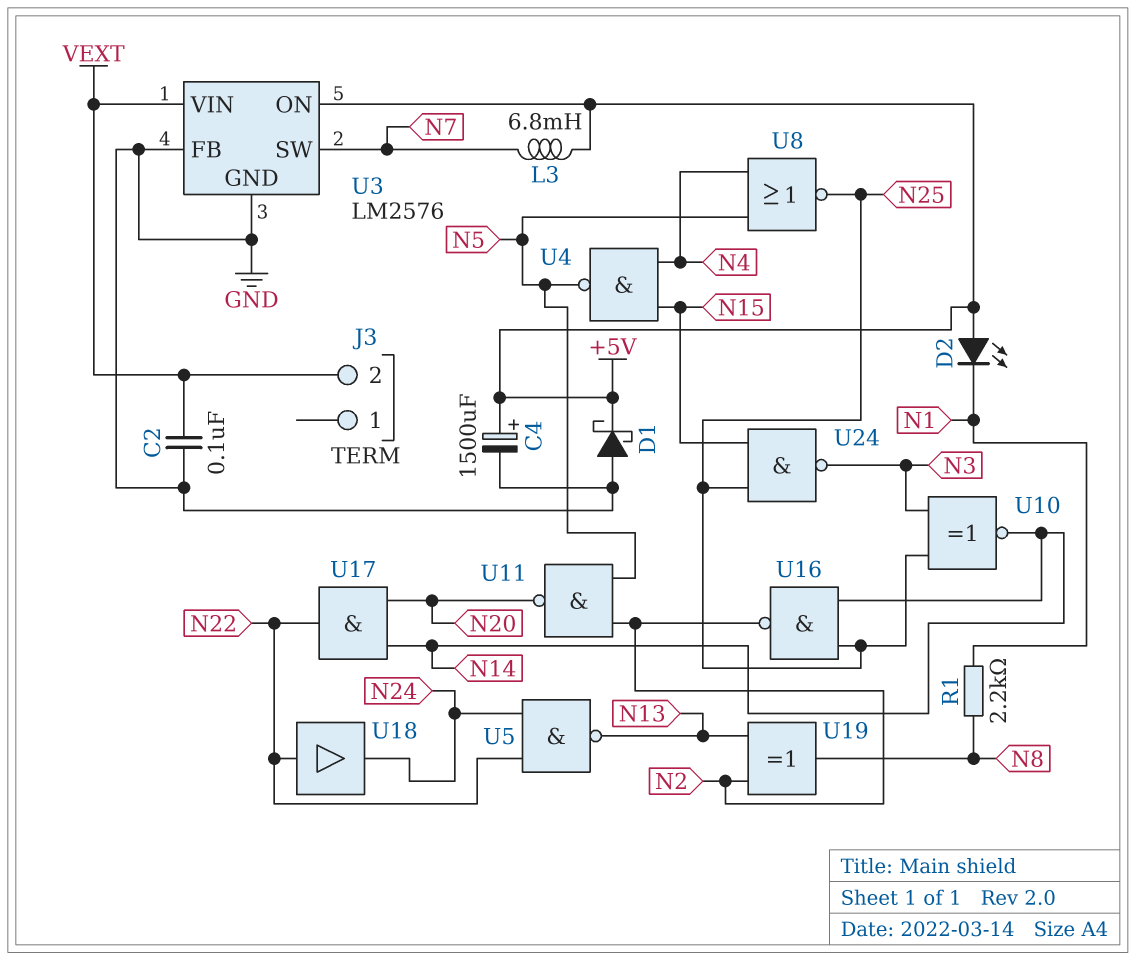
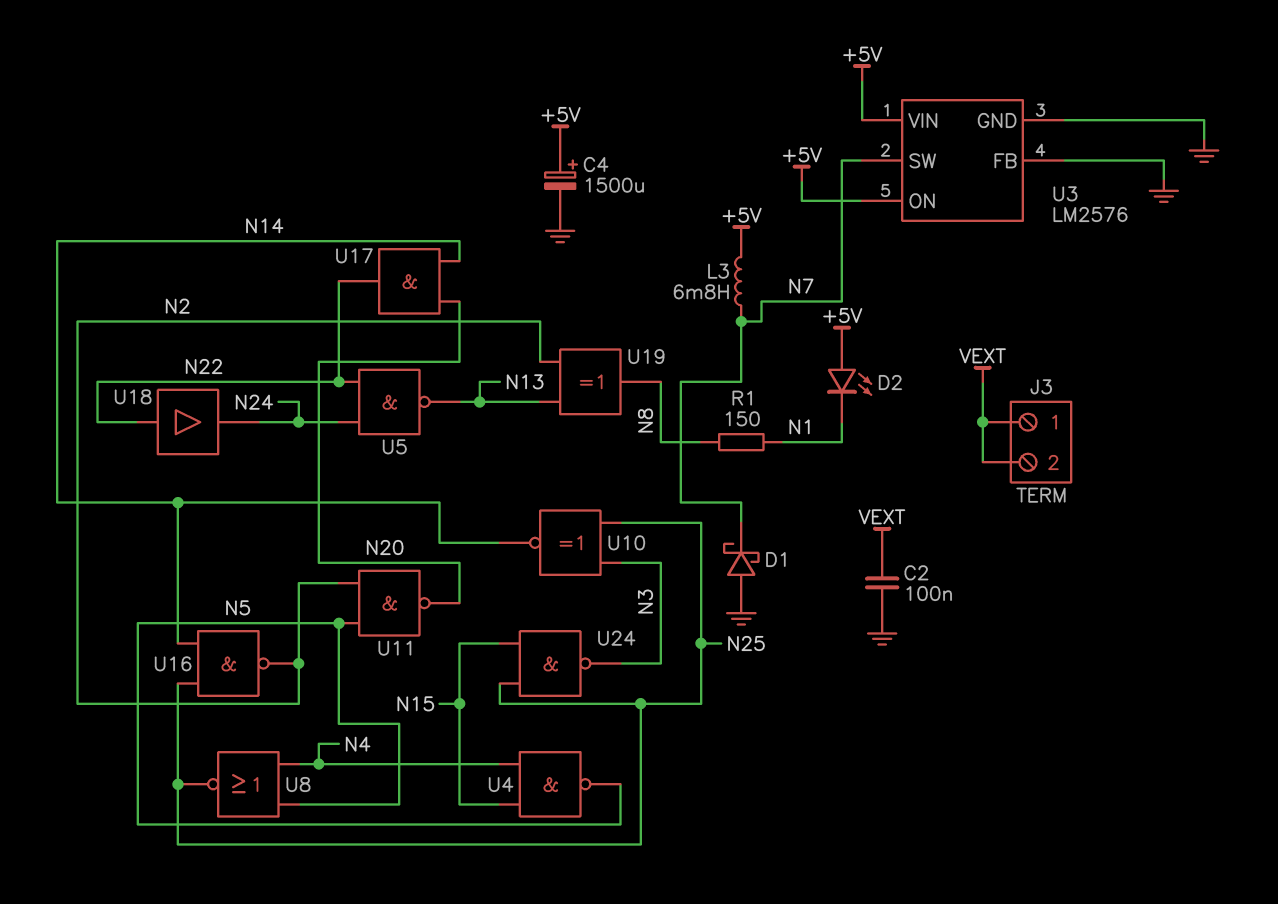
D1: schottky (A GND, K +5V) -> schottky (A GND, K N7)
J3 pin 1: none -> VEXT
R1: 2.2k (N1, N8) -> 150 (N1, N8)
U3 pin VIN: VEXT -> +5V

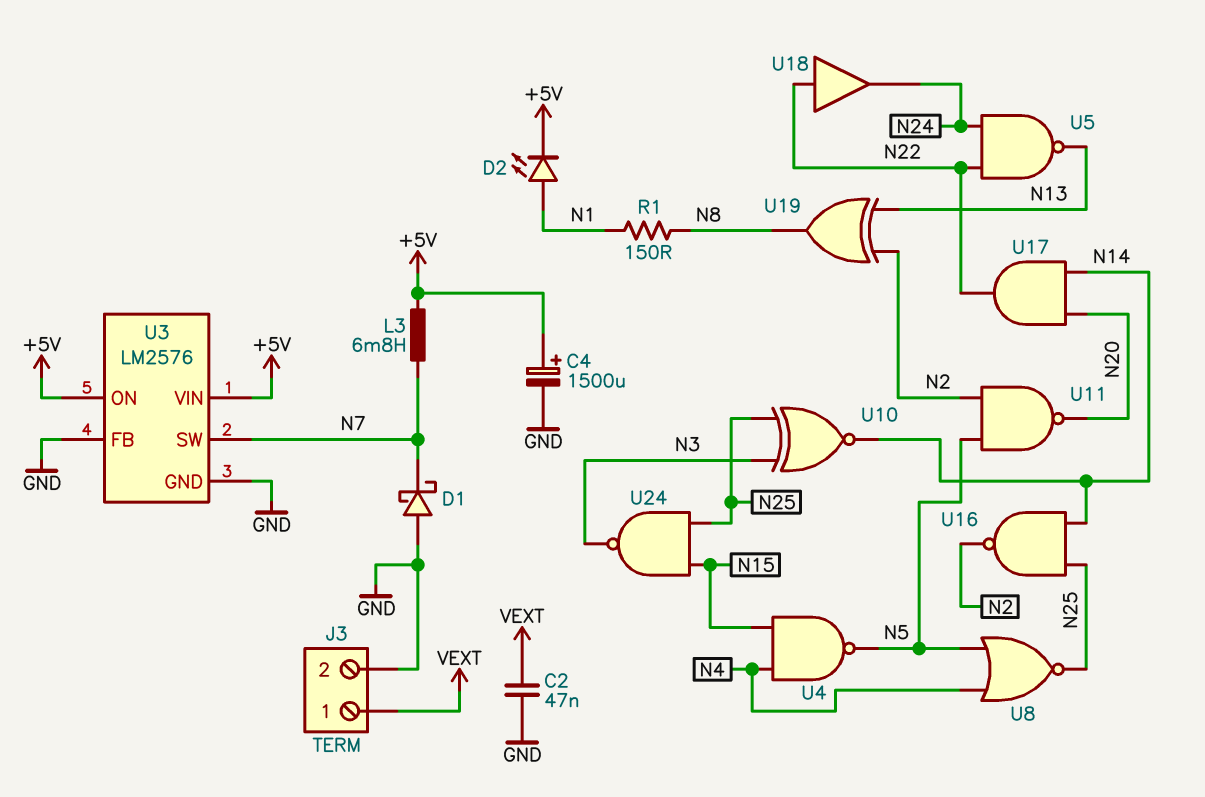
C2: 100nF (GND, VEXT) -> 47nF (GND, VEXT)
D2: LED (A +5V, K N1) -> LED (A N1, K +5V)
J3 pin 2: VEXT -> GND

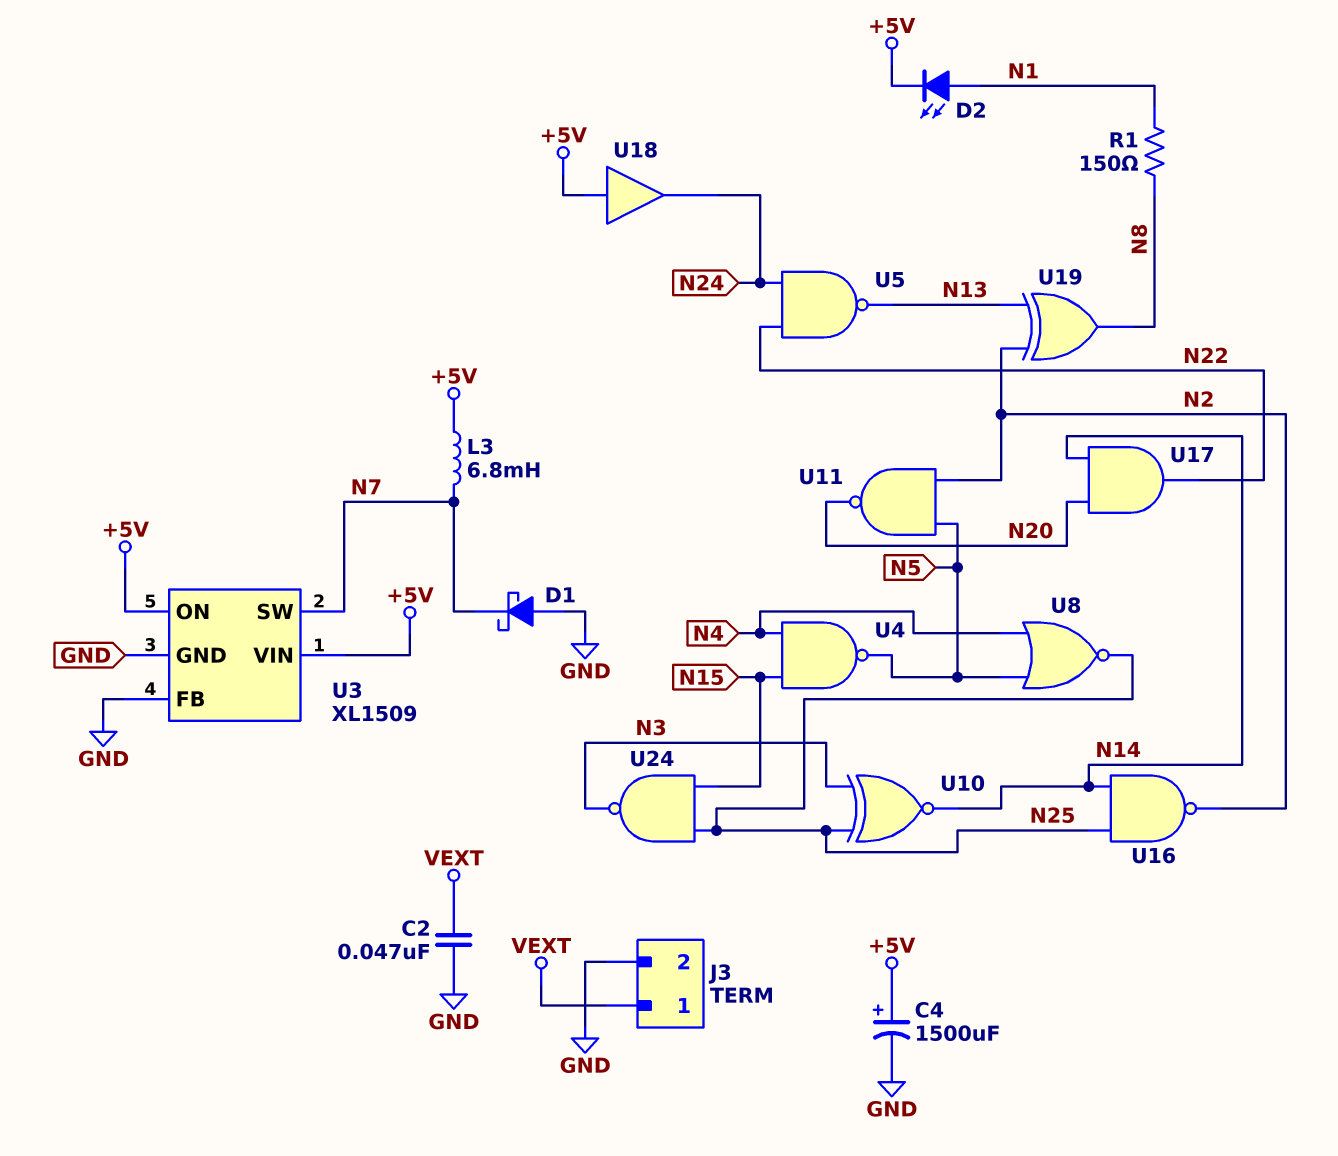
U3: LM2576 -> XL1509
U18: buffer (in N22, out N24) -> buffer (in +5V, out N24)

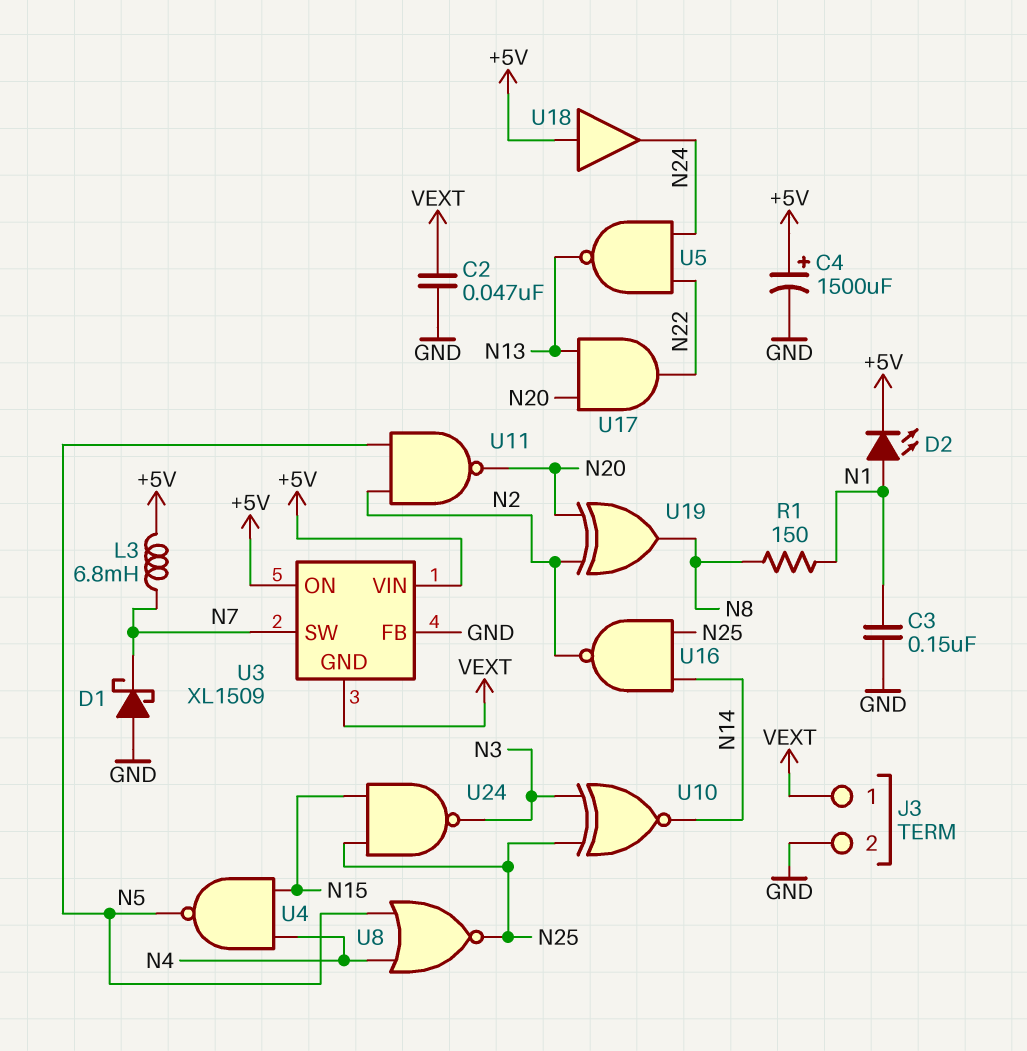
C3: none -> 150nF (GND, N1)
U3 pin GND: GND -> VEXT
U17: AND (in N14, in N20, out N22) -> AND (in N13, in N20, out N22)
U19: XOR (in N2, in N13, out N8) -> XOR (in N2, in N20, out N8)

